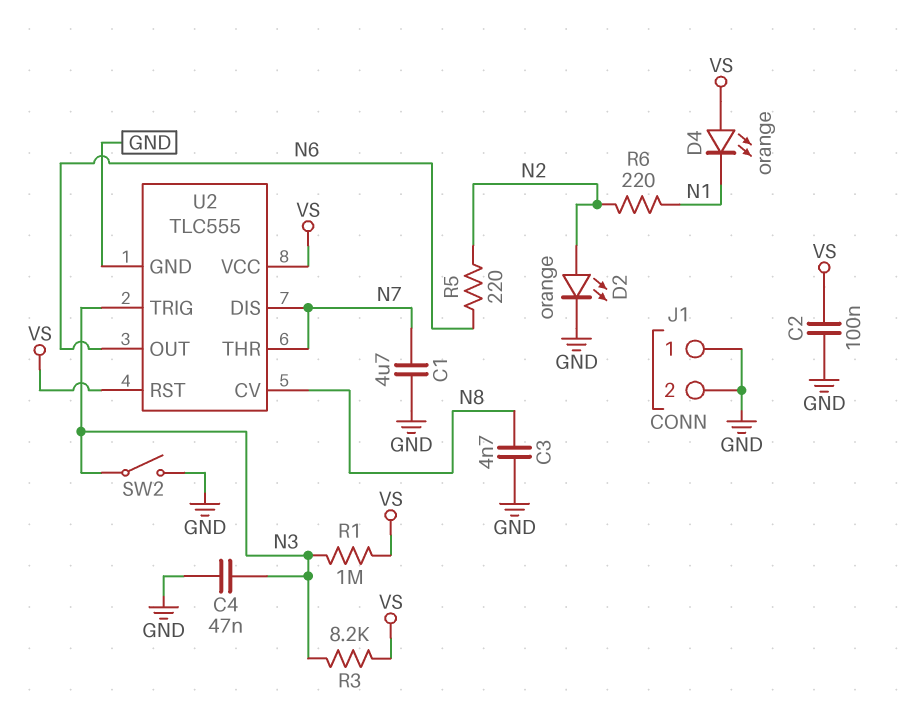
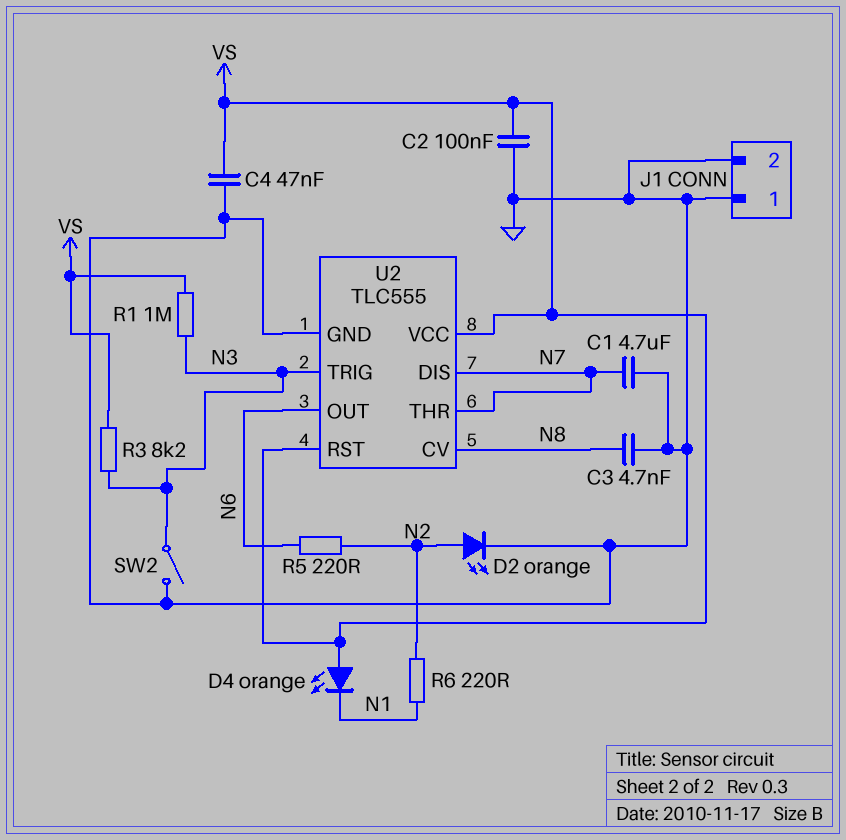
C4: 47nF (GND, N3) -> 47nF (GND, VS)

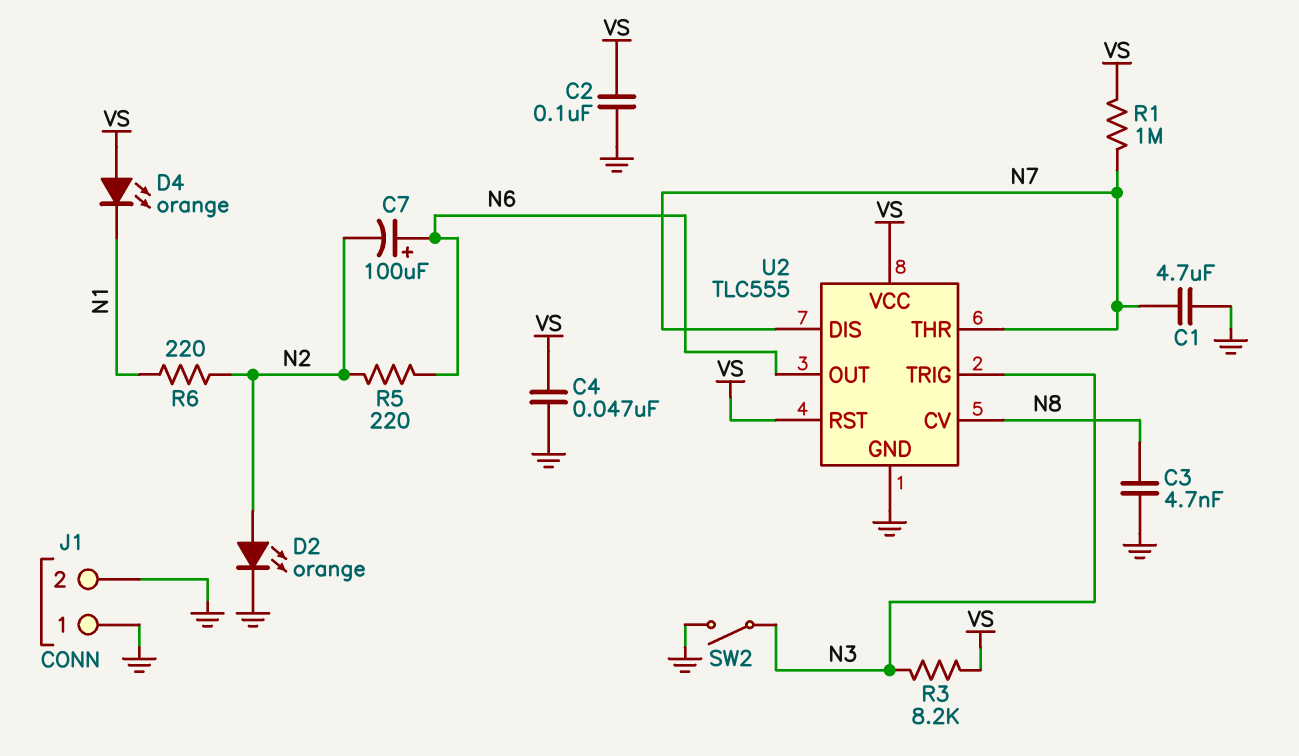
C7: none -> 100uF (plus N6, minus N2)
R1: 1M (N3, VS) -> 1M (N7, VS)

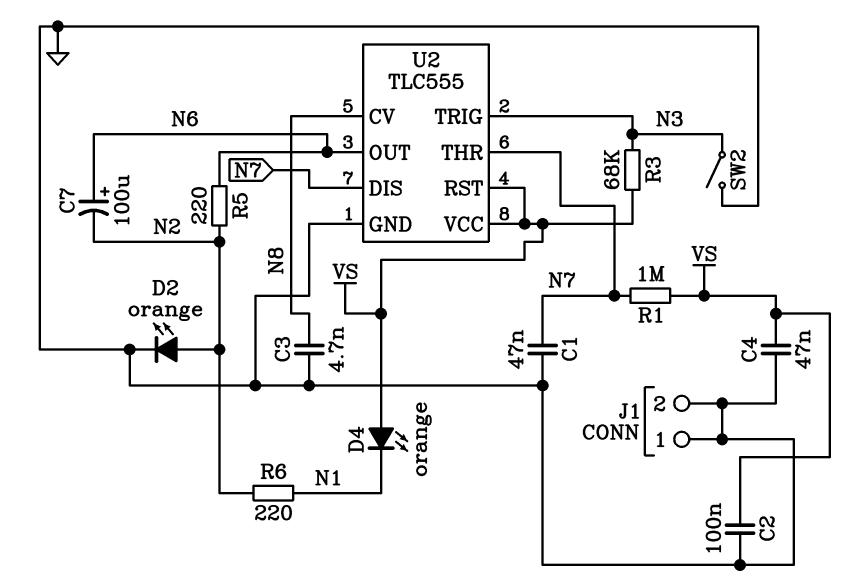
C1: 4.7uF (GND, N7) -> 47nF (GND, N7)
R3: 8.2k (N3, VS) -> 68k (N3, VS)

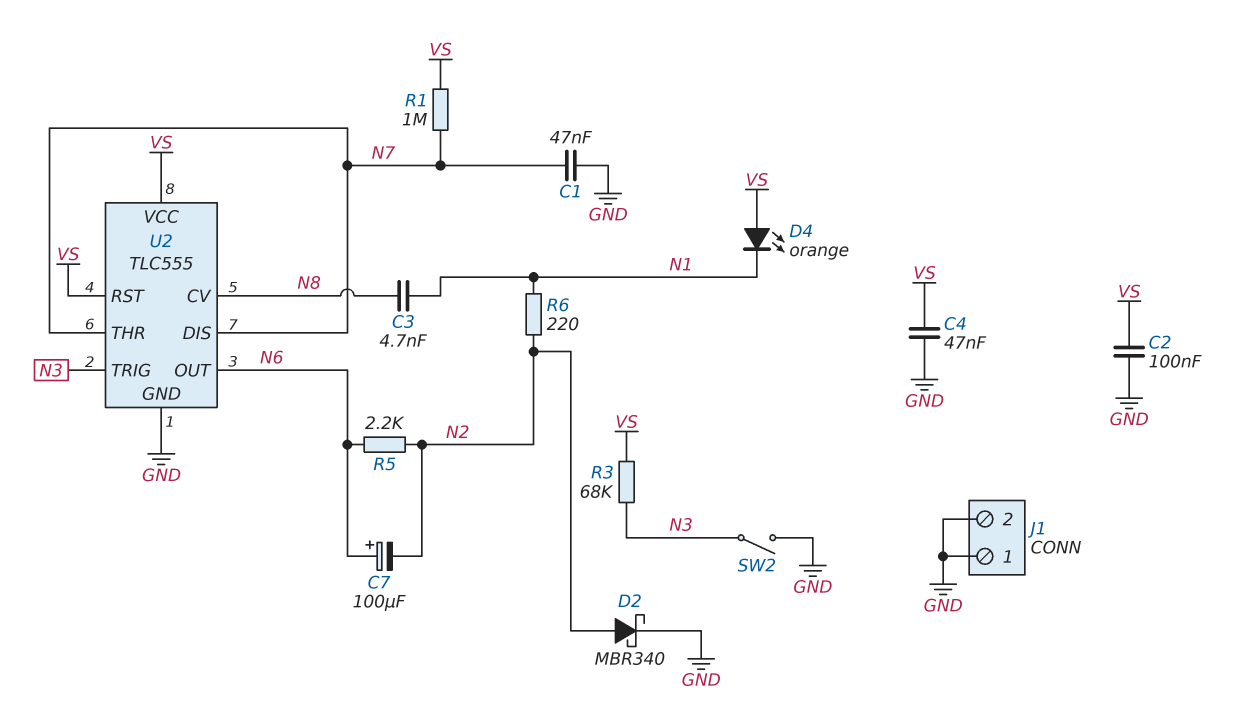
C3: 4.7nF (GND, N8) -> 4.7nF (N1, N8)
D2: LED orange (A N2, K GND) -> schottky MBR340 (A N2, K GND)
R5: 220 (N2, N6) -> 2.2k (N2, N6)

